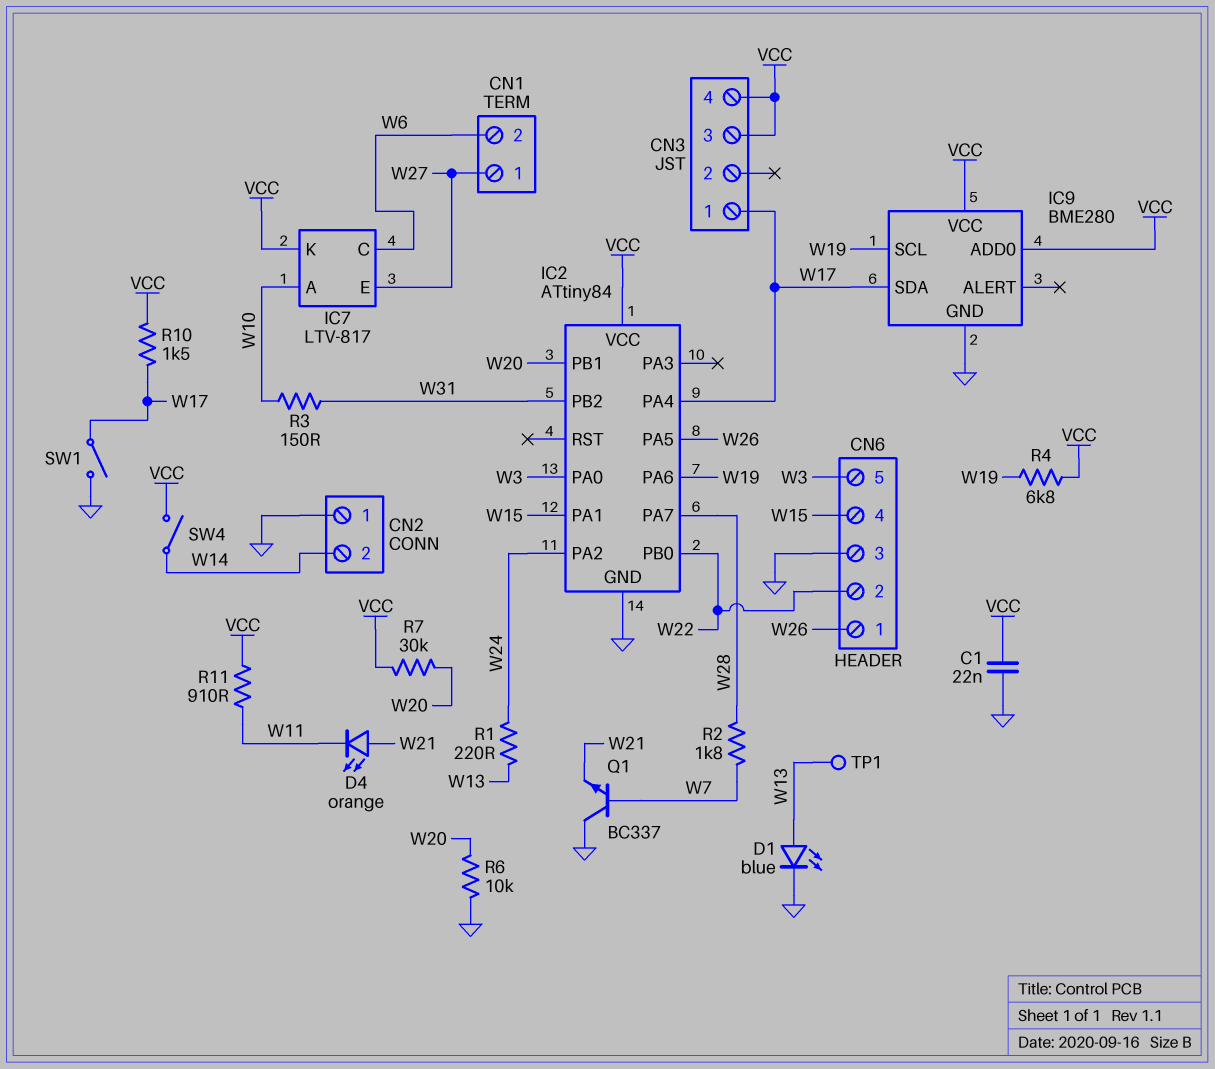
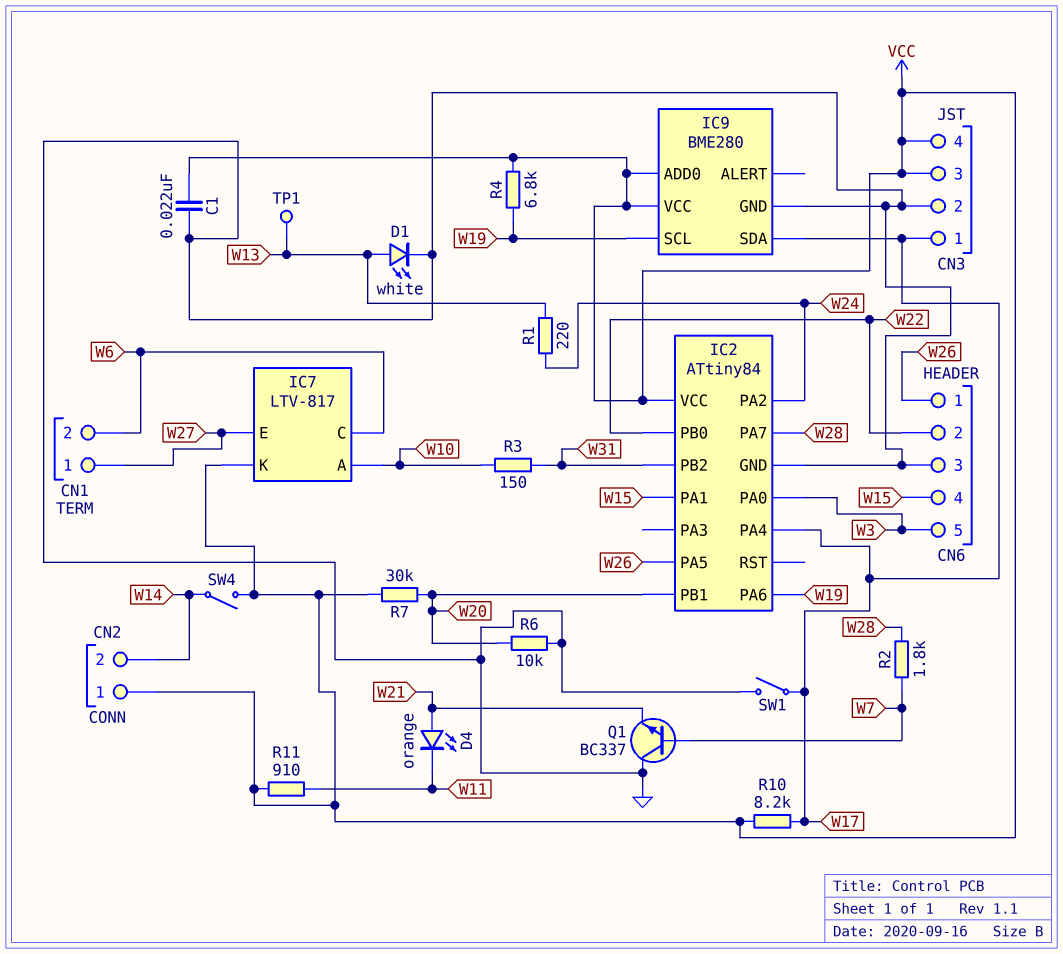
CN2 pin 1: GND -> VCC
CN3 pin 2: none -> GND
D1: LED blue (A W13, K GND) -> LED white (A W13, K GND)
R10: 1.5k (VCC, W17) -> 8.2k (VCC, W17)

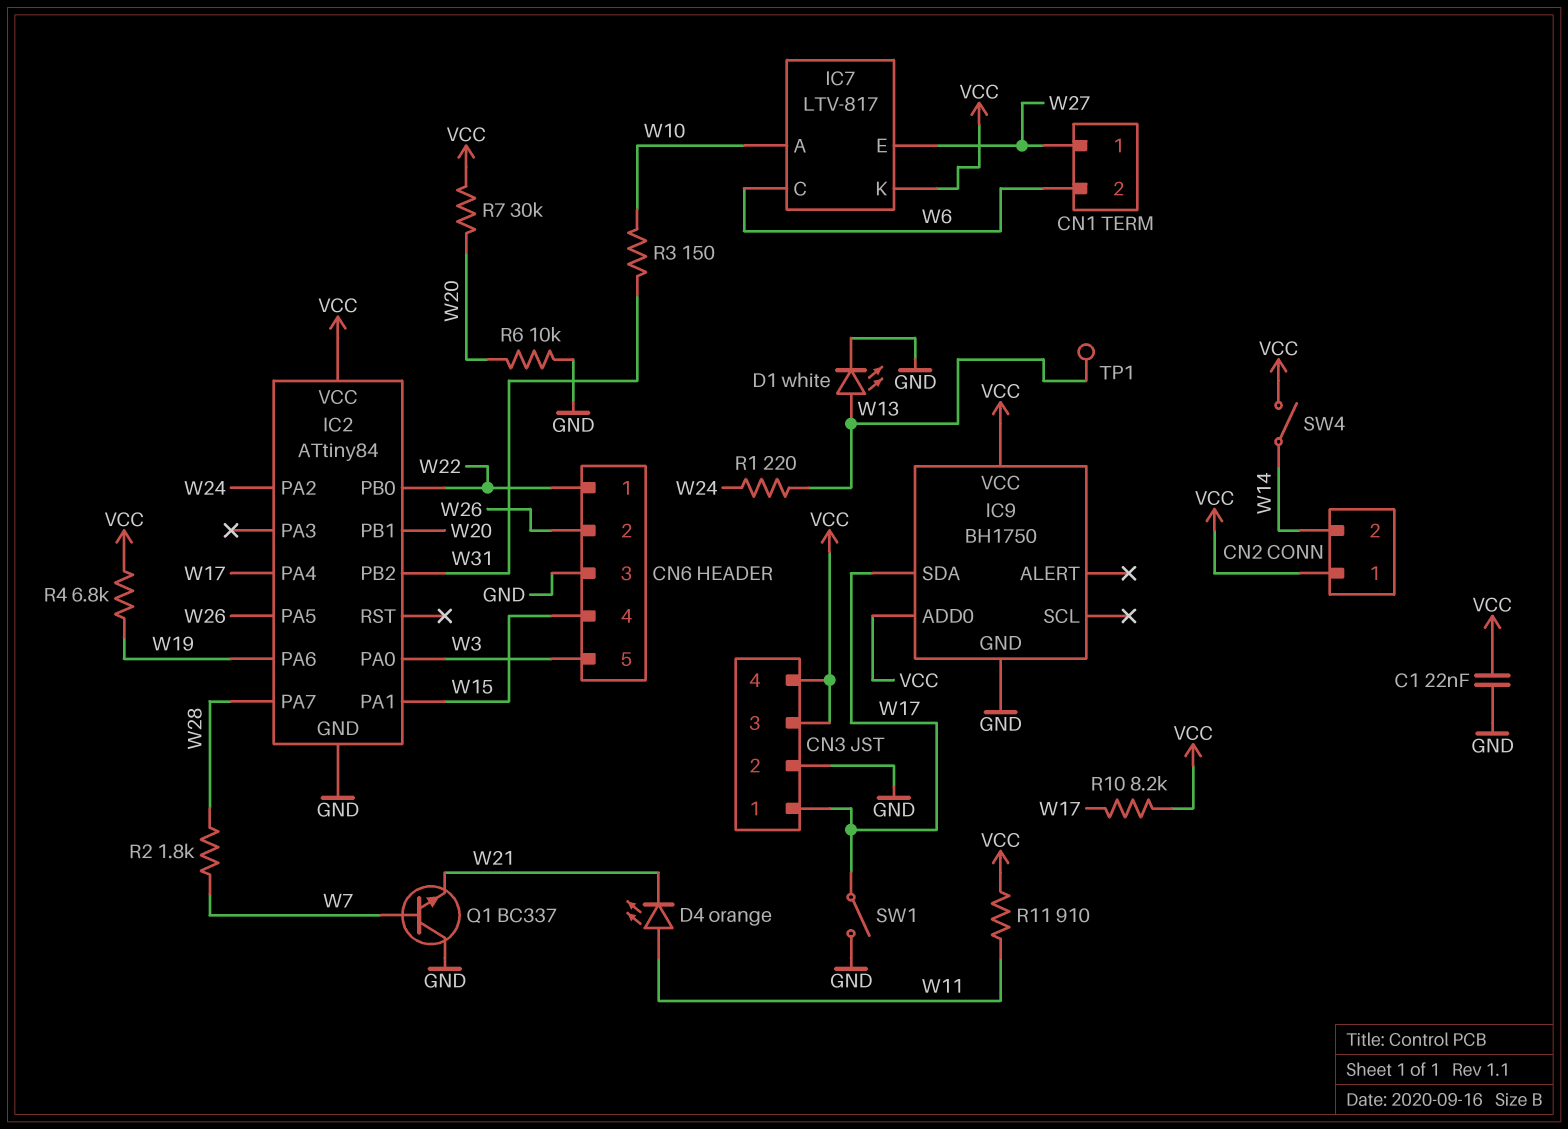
CN6 pin 1: W26 -> W22
CN6 pin 2: W22 -> W26
D4: LED orange (A W21, K W11) -> LED orange (A W11, K W21)
IC9: BME280 -> BH1750
IC9 pin SCL: W19 -> none

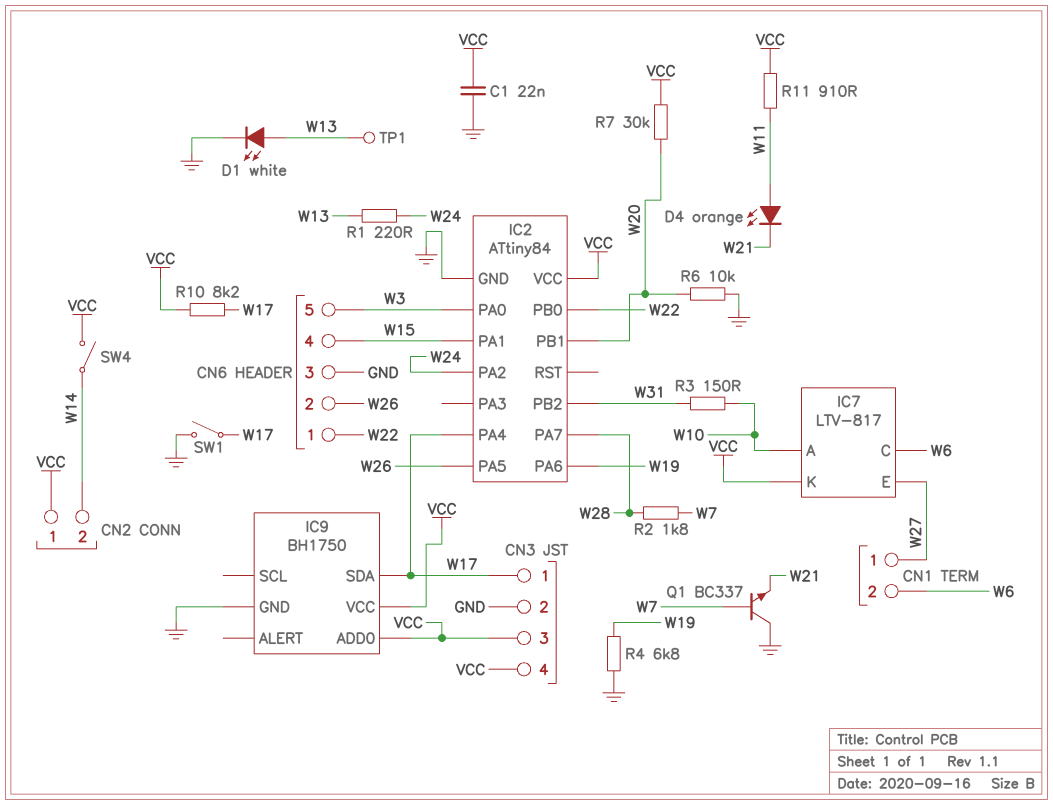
R4: 6.8k (VCC, W19) -> 6.8k (GND, W19)

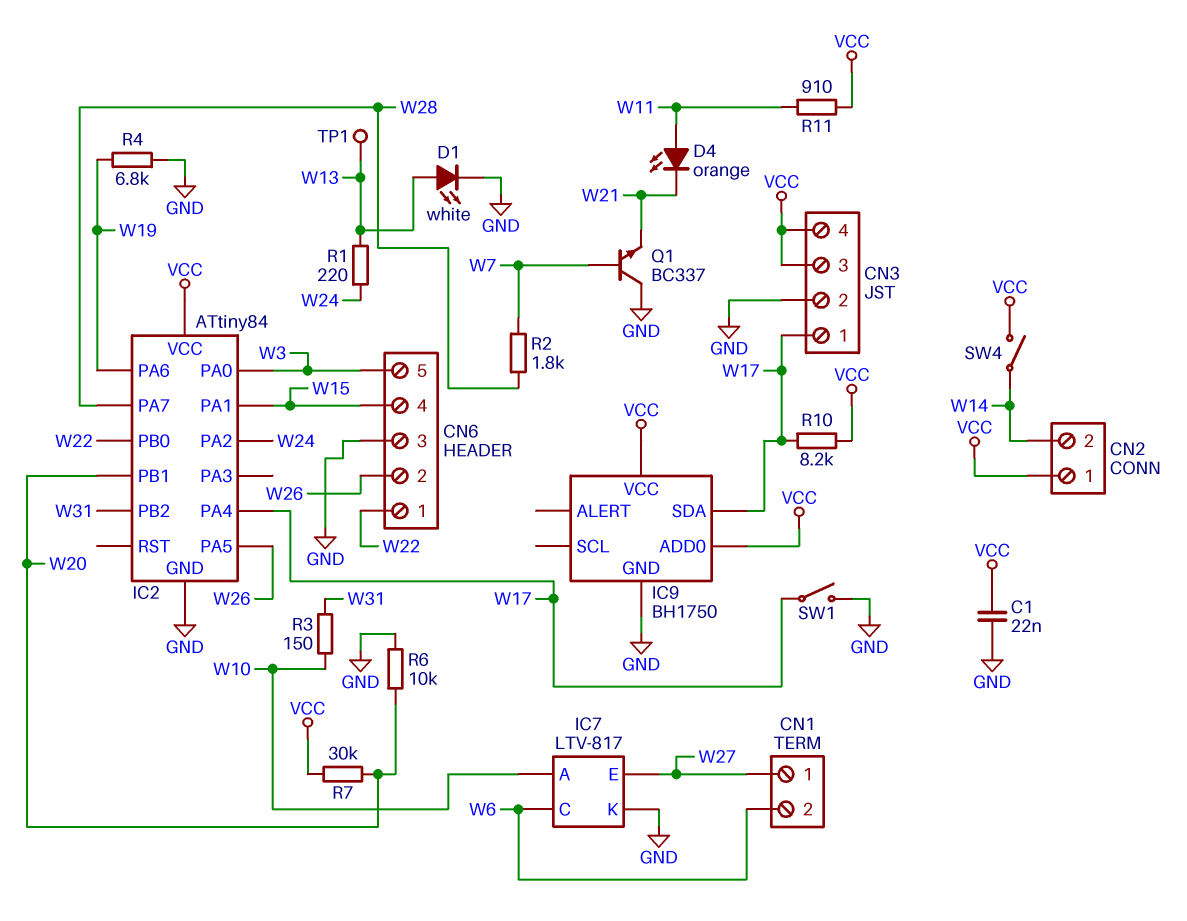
IC7 pin K: VCC -> GND

